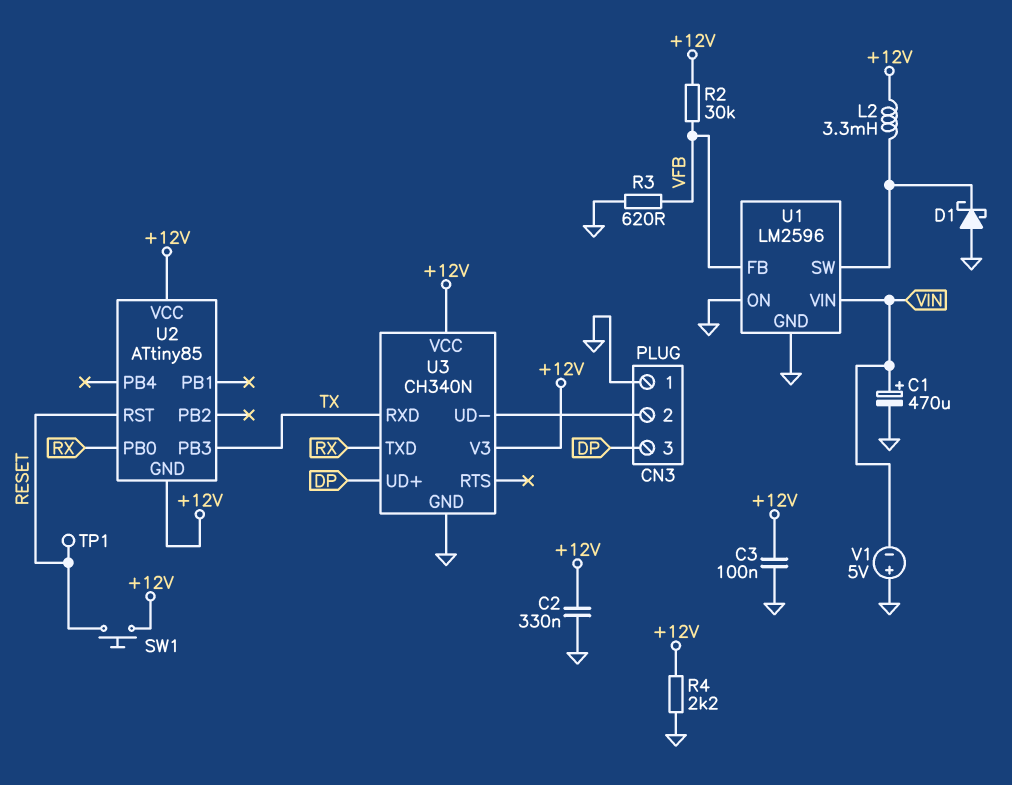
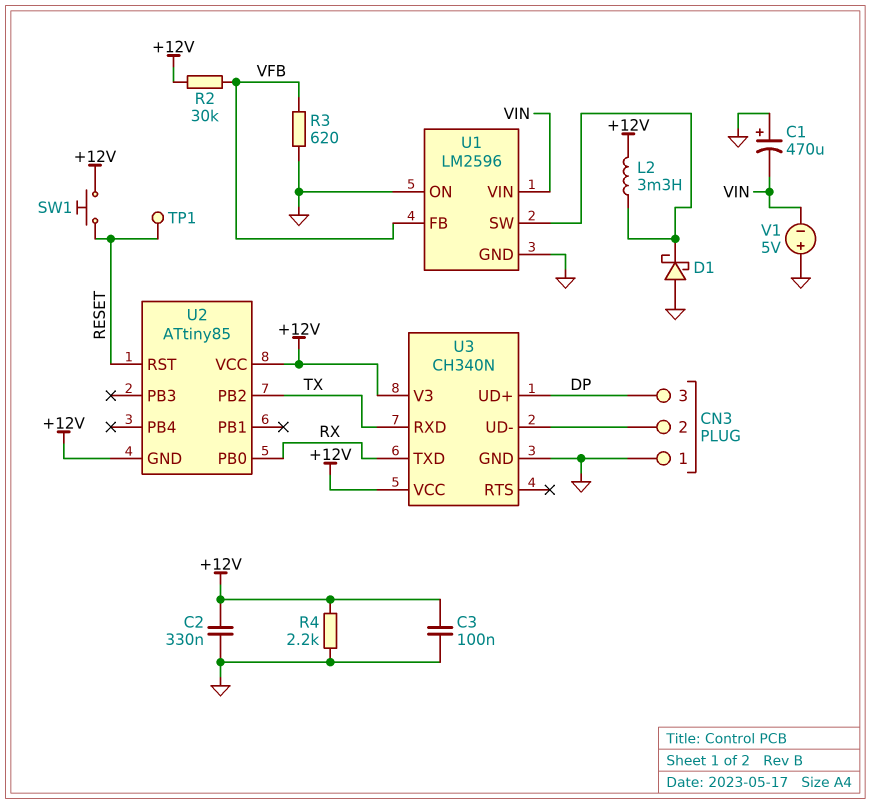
C1: 470uF (plus VIN, minus GND) -> 470uF (plus GND, minus VIN)
U2 pin PB2: none -> TX
U2 pin PB3: TX -> none

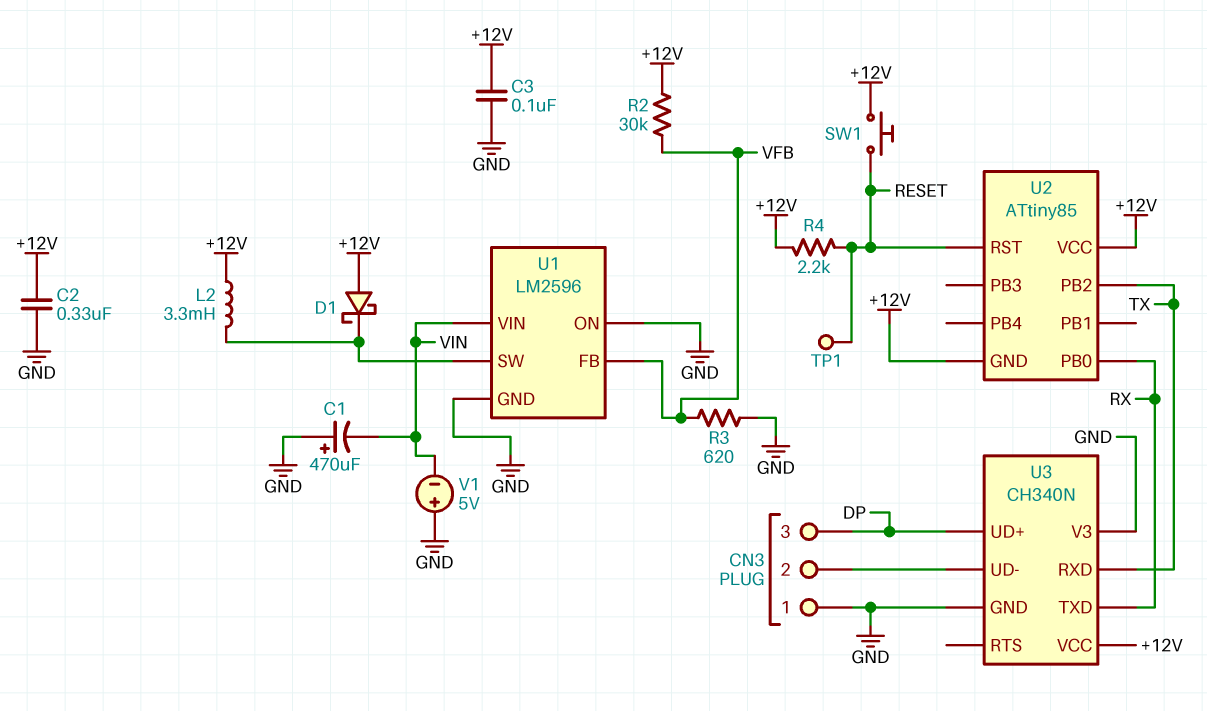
D1: schottky (A GND, K U1/SW) -> schottky (A +12V, K U1/SW)
R4: 2.2k (+12V, GND) -> 2.2k (+12V, RESET)
U3 pin V3: +12V -> GND

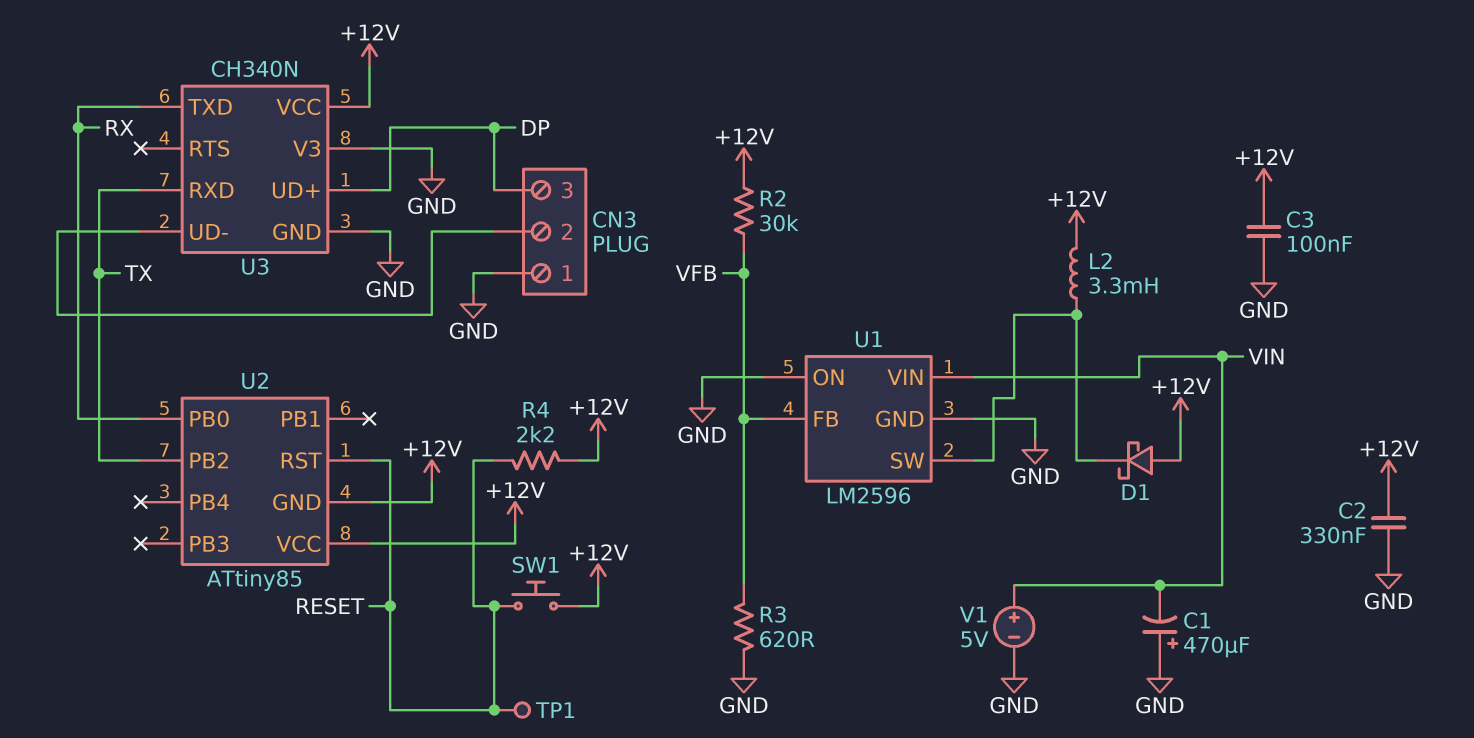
V1: 5V (plus GND, minus VIN) -> 5V (plus VIN, minus GND)

